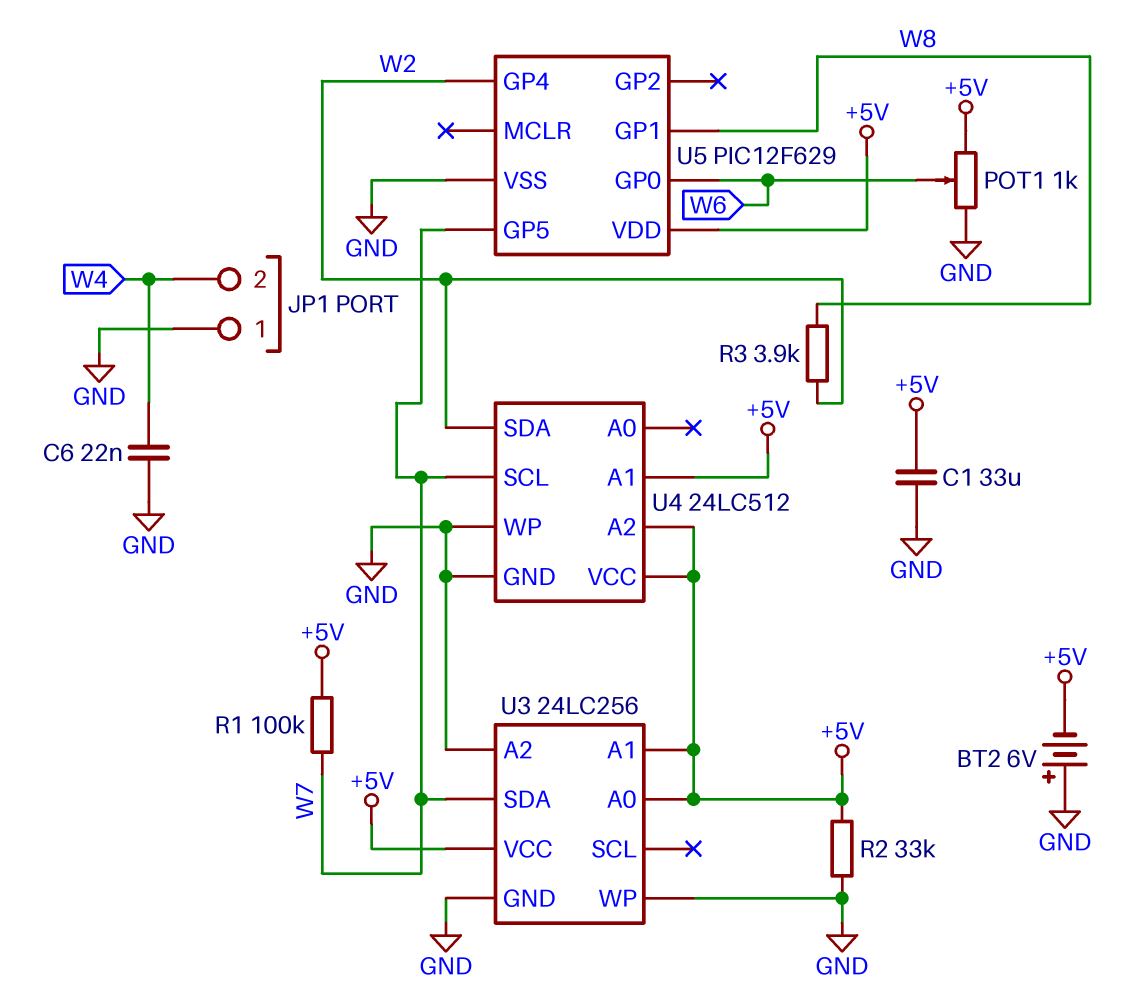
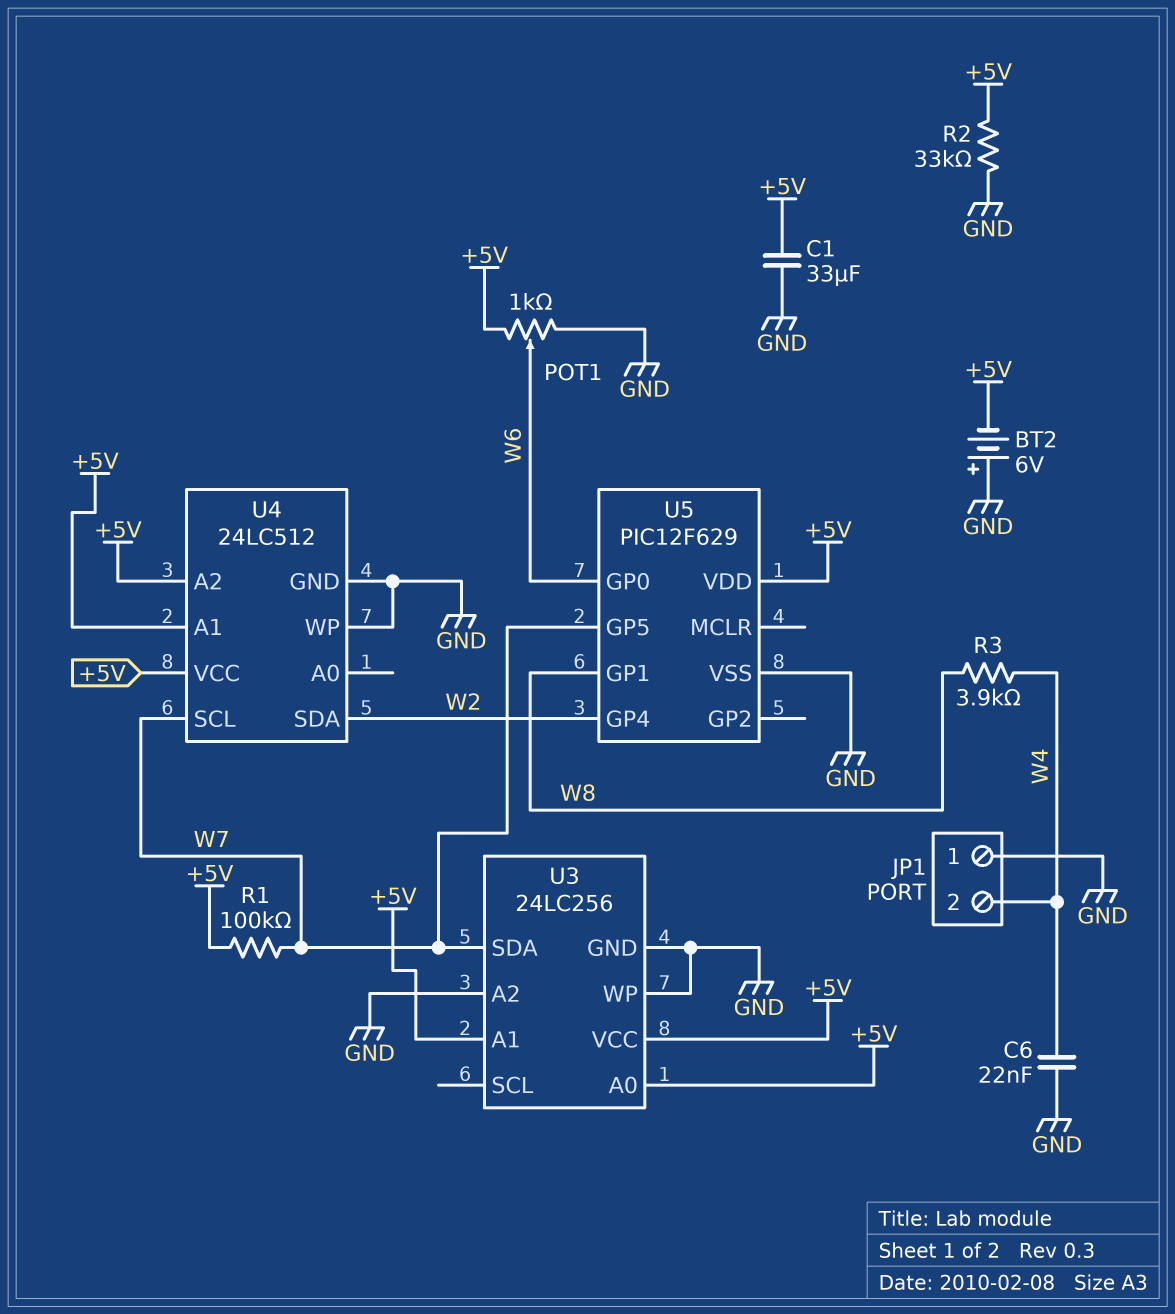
R3: 3.9k (W2, W8) -> 3.9k (W4, W8)

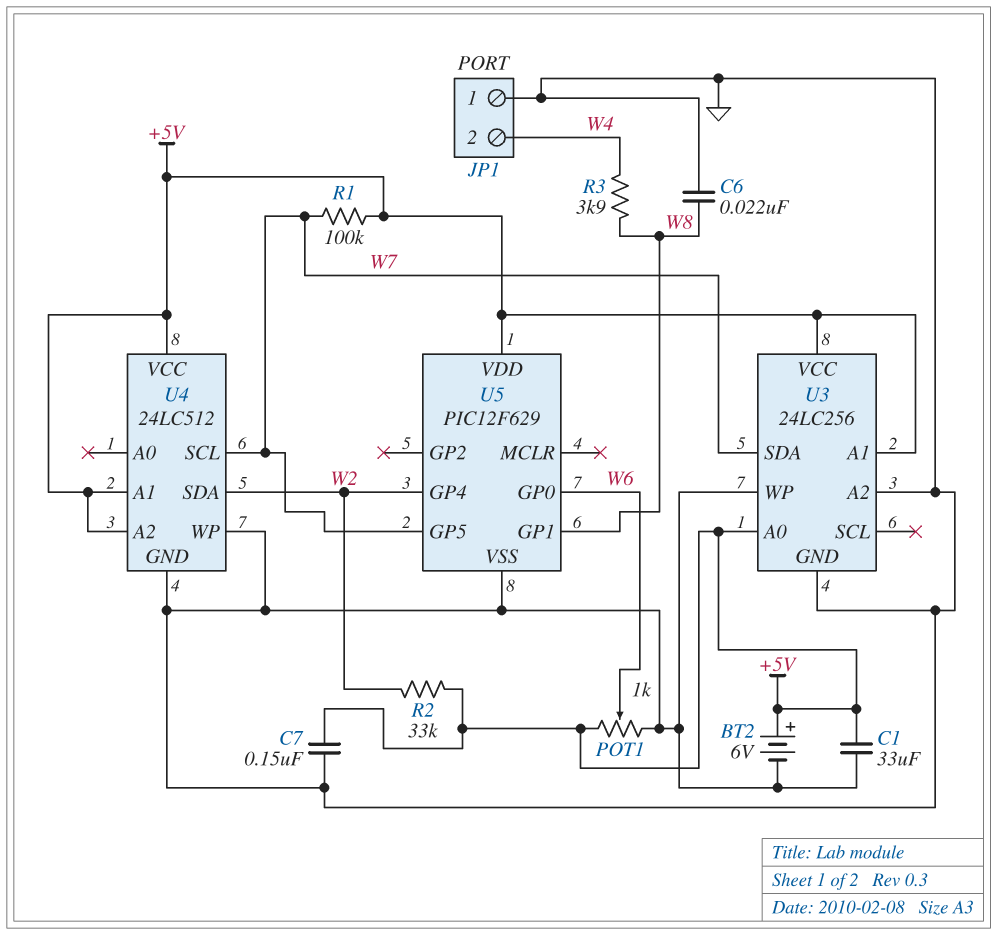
BT2: 6V (plus GND, minus +5V) -> 6V (plus +5V, minus GND)
C6: 22nF (GND, W4) -> 22nF (GND, W8)
C7: none -> 150nF (+5V, GND)
R2: 33k (+5V, GND) -> 33k (+5V, W2)

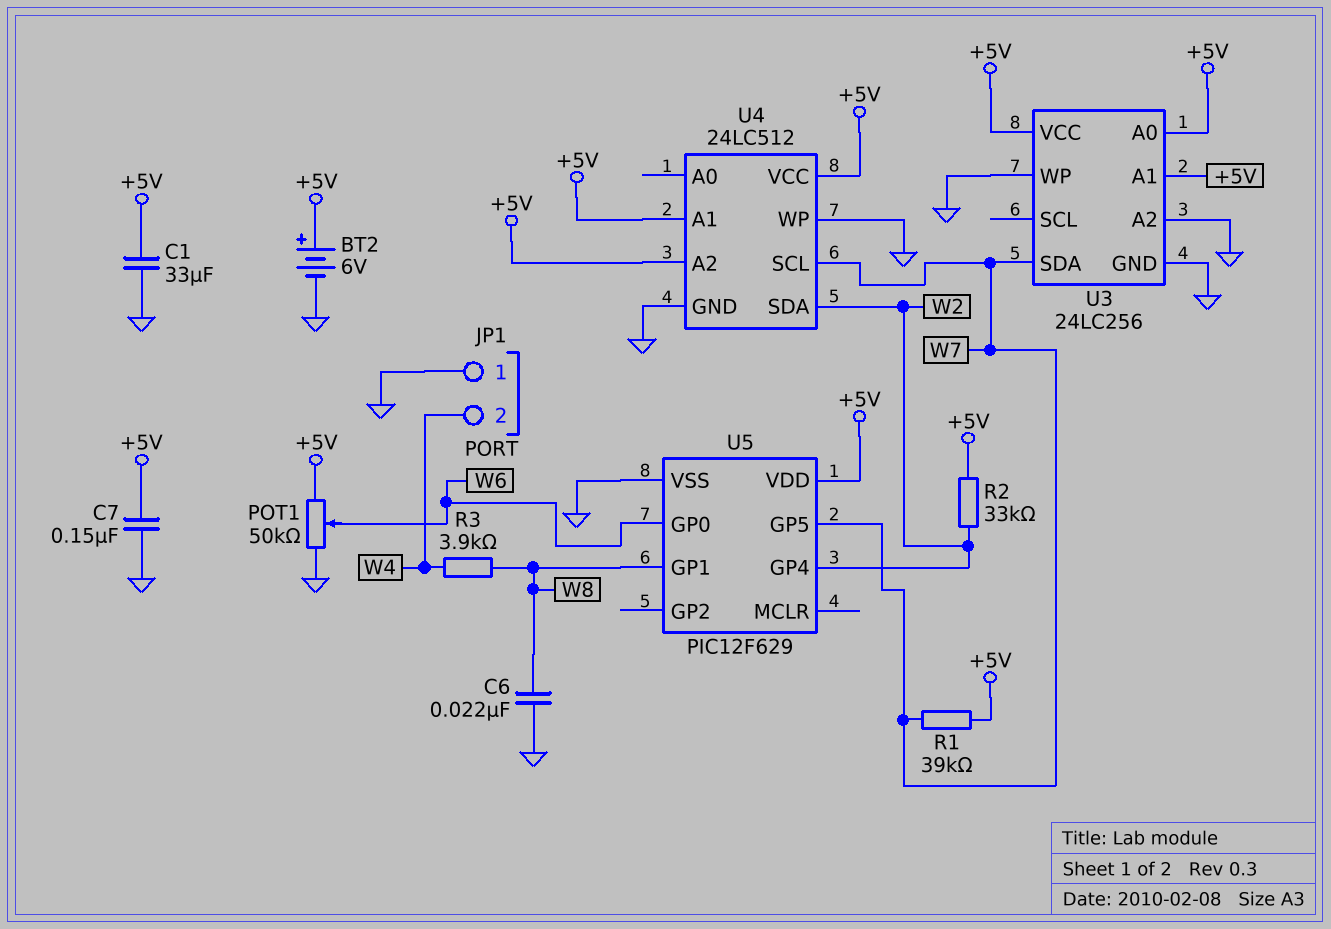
POT1: 1k (+5V, GND, wiper W6) -> 50k (+5V, GND, wiper W6)
R1: 100k (+5V, W7) -> 39k (+5V, W7)

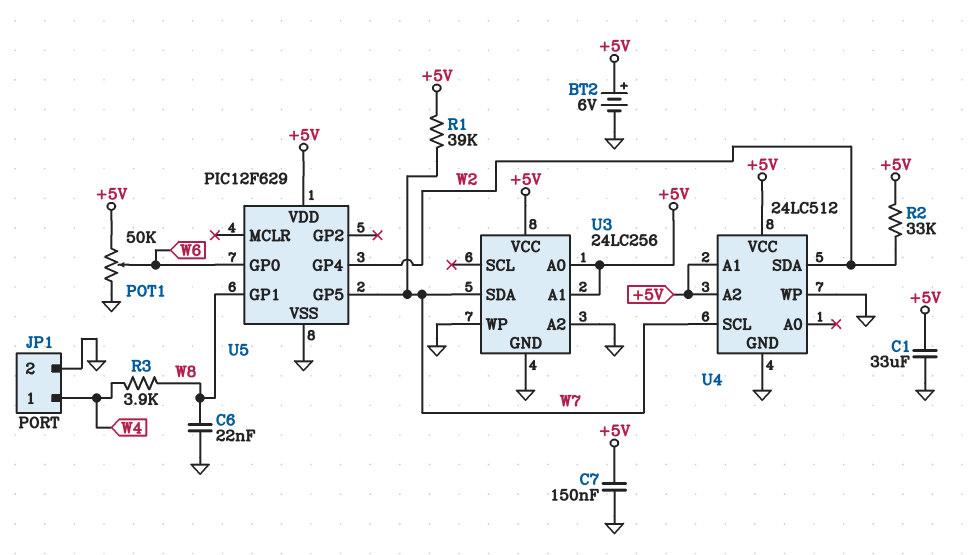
JP1 pin 1: GND -> W4
JP1 pin 2: W4 -> GND

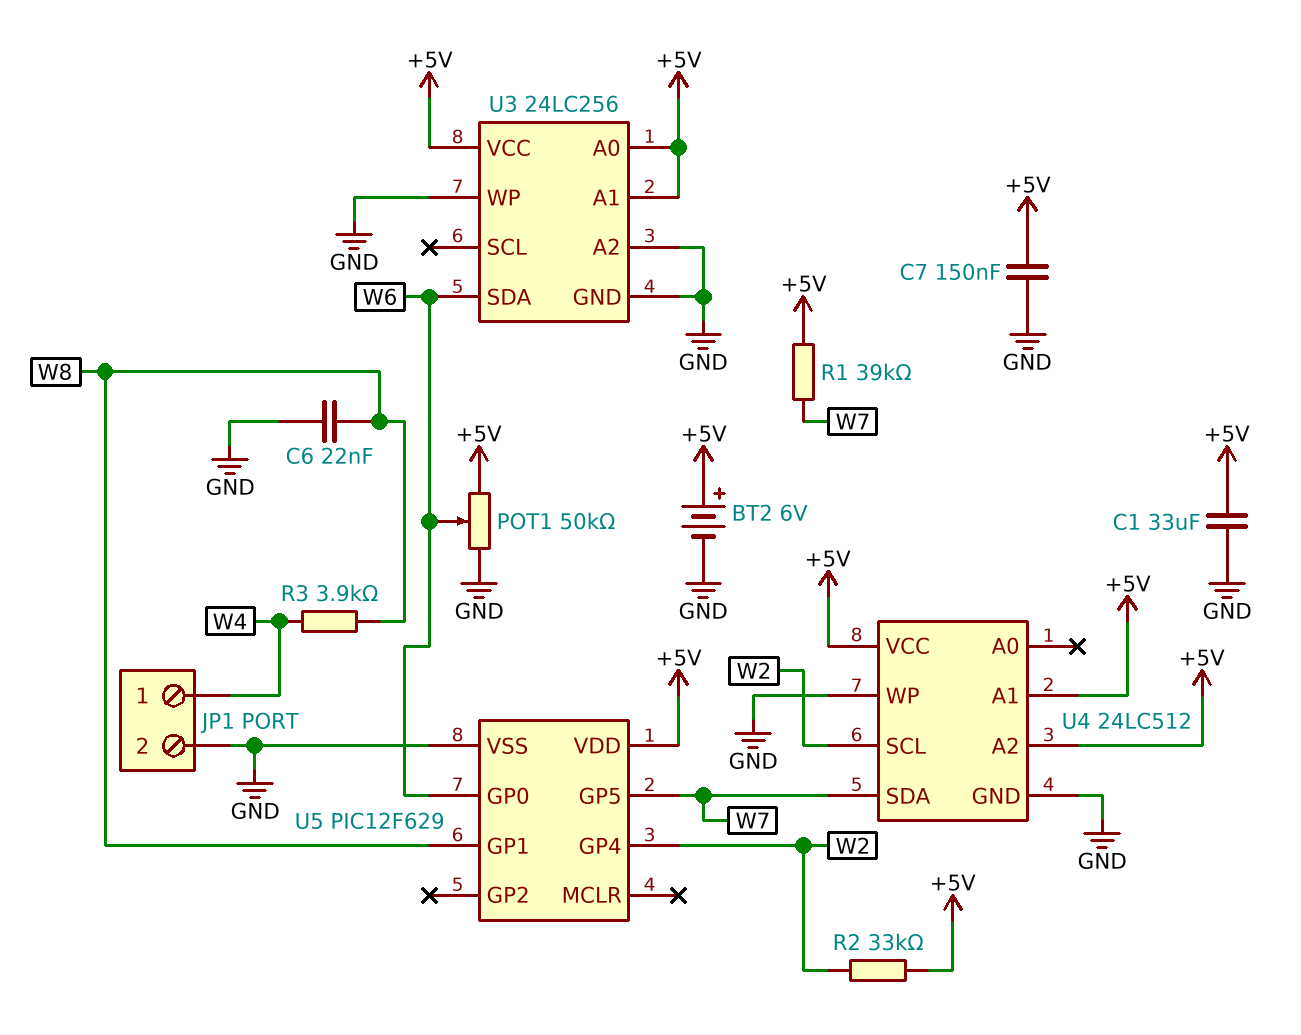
U3 pin SDA: W7 -> W6
U4 pin SCL: W7 -> W2
U4 pin SDA: W2 -> W7

